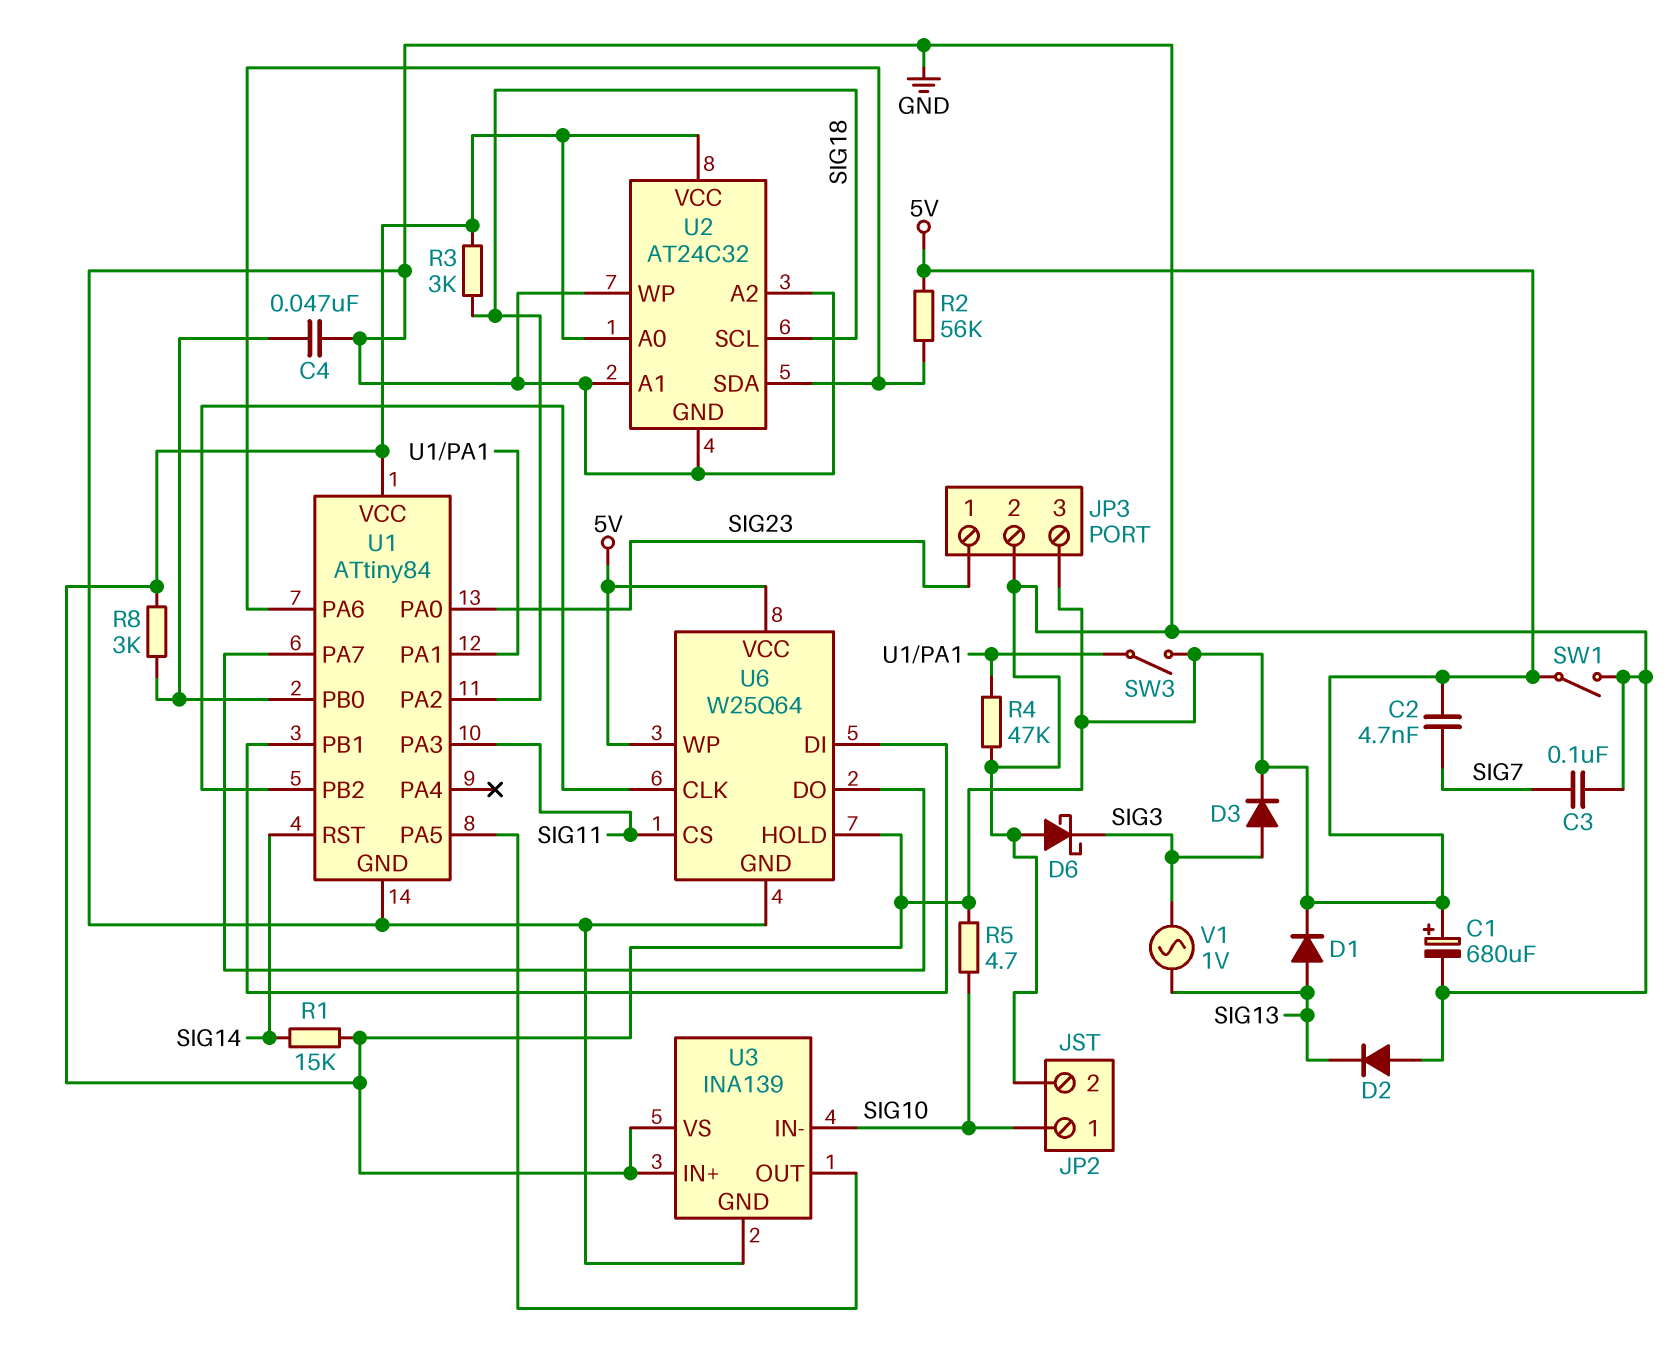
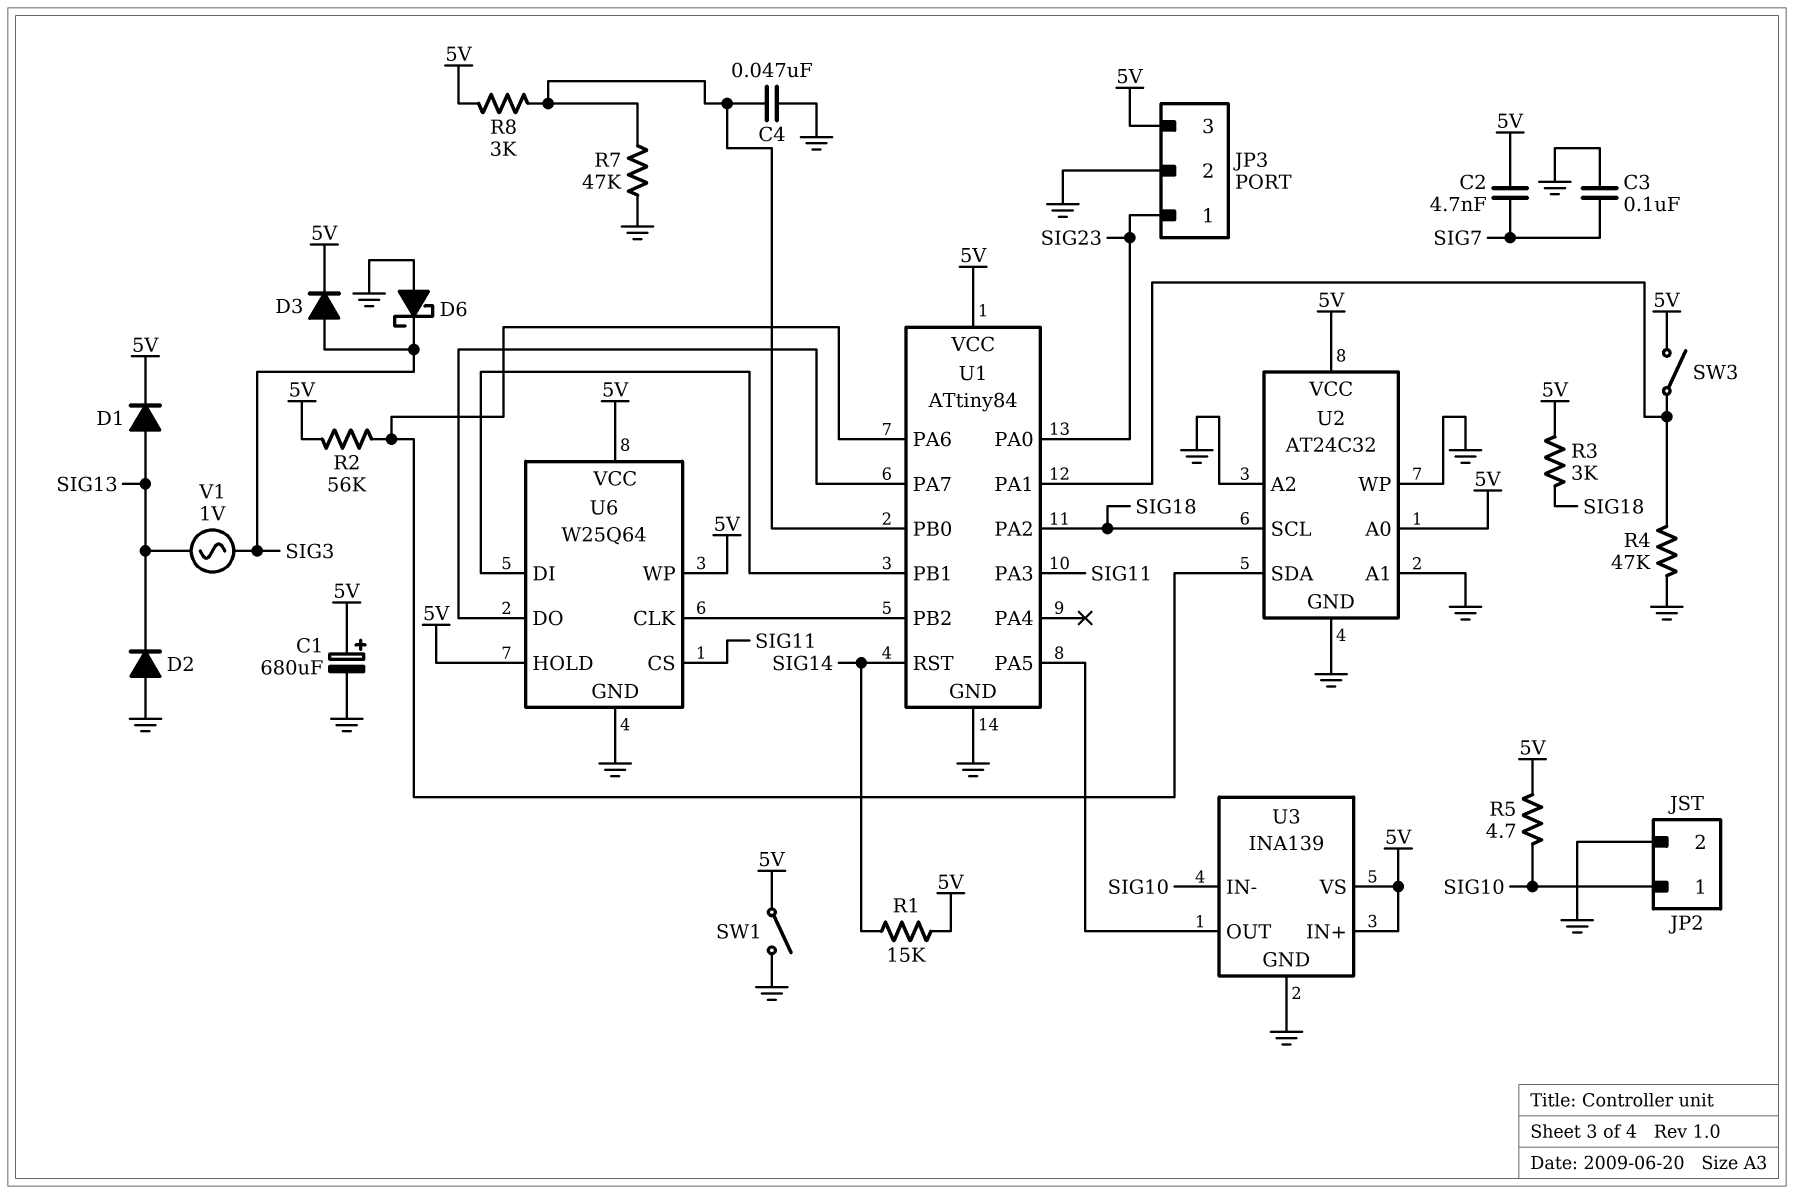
R7: none -> 47k (GND, U1/PB0)

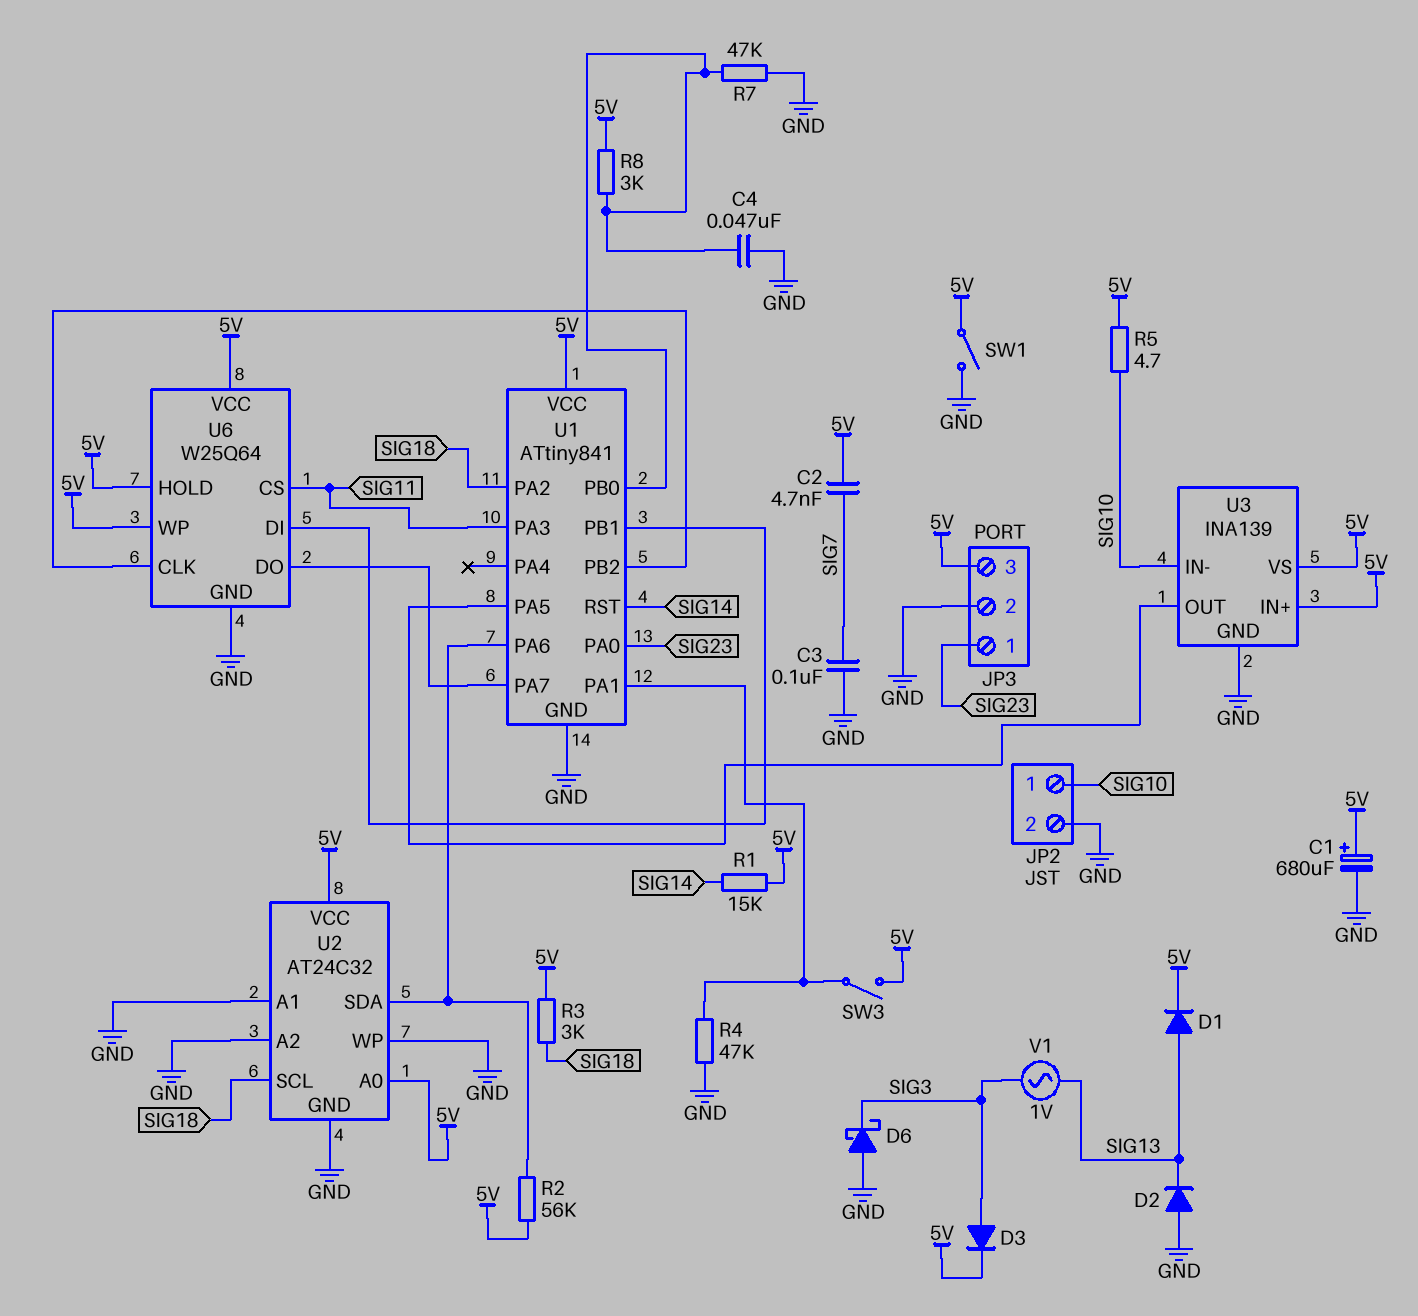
U1: ATtiny84 -> ATtiny841

